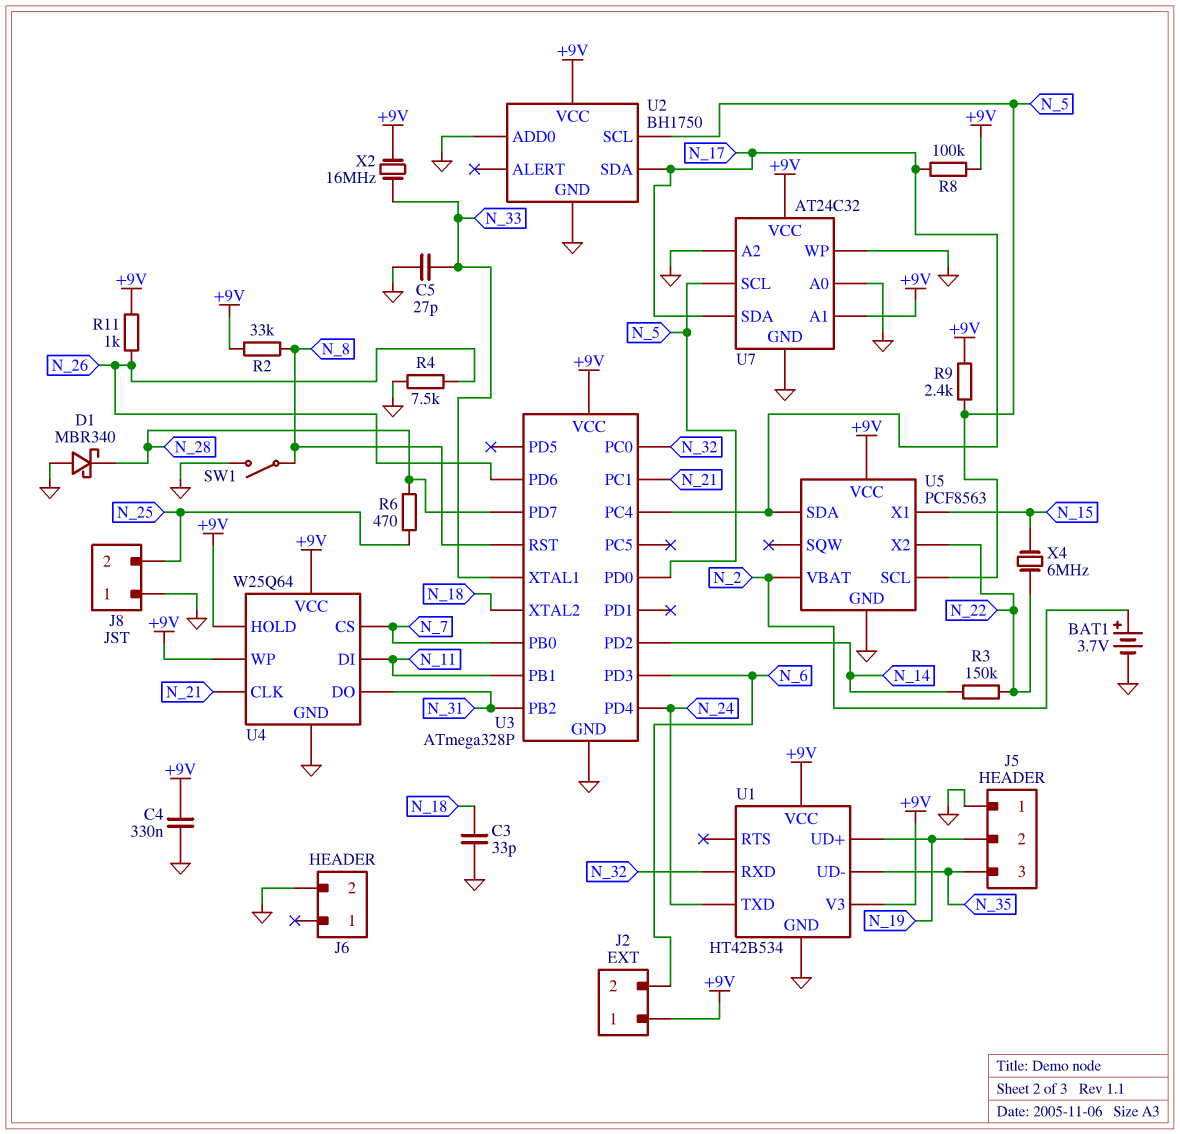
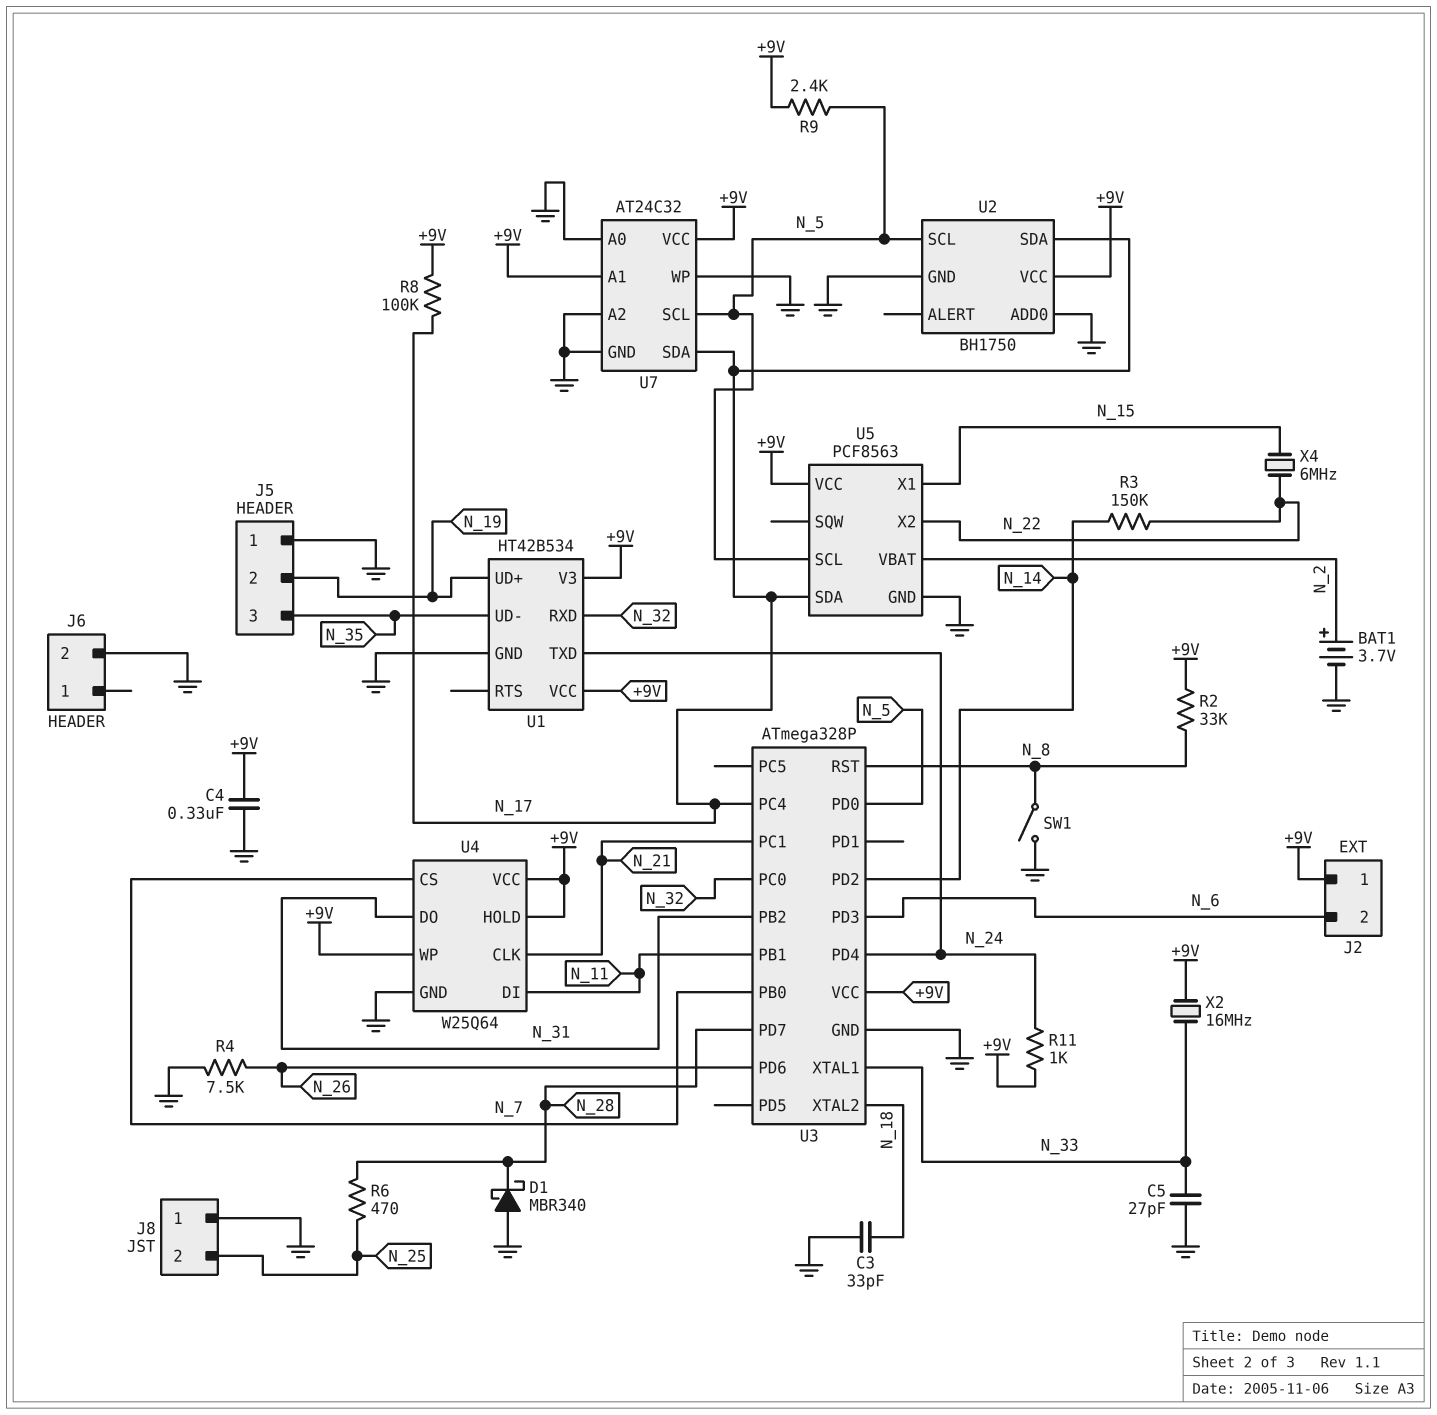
R11: 1k (+9V, N_26) -> 1k (+9V, N_24)

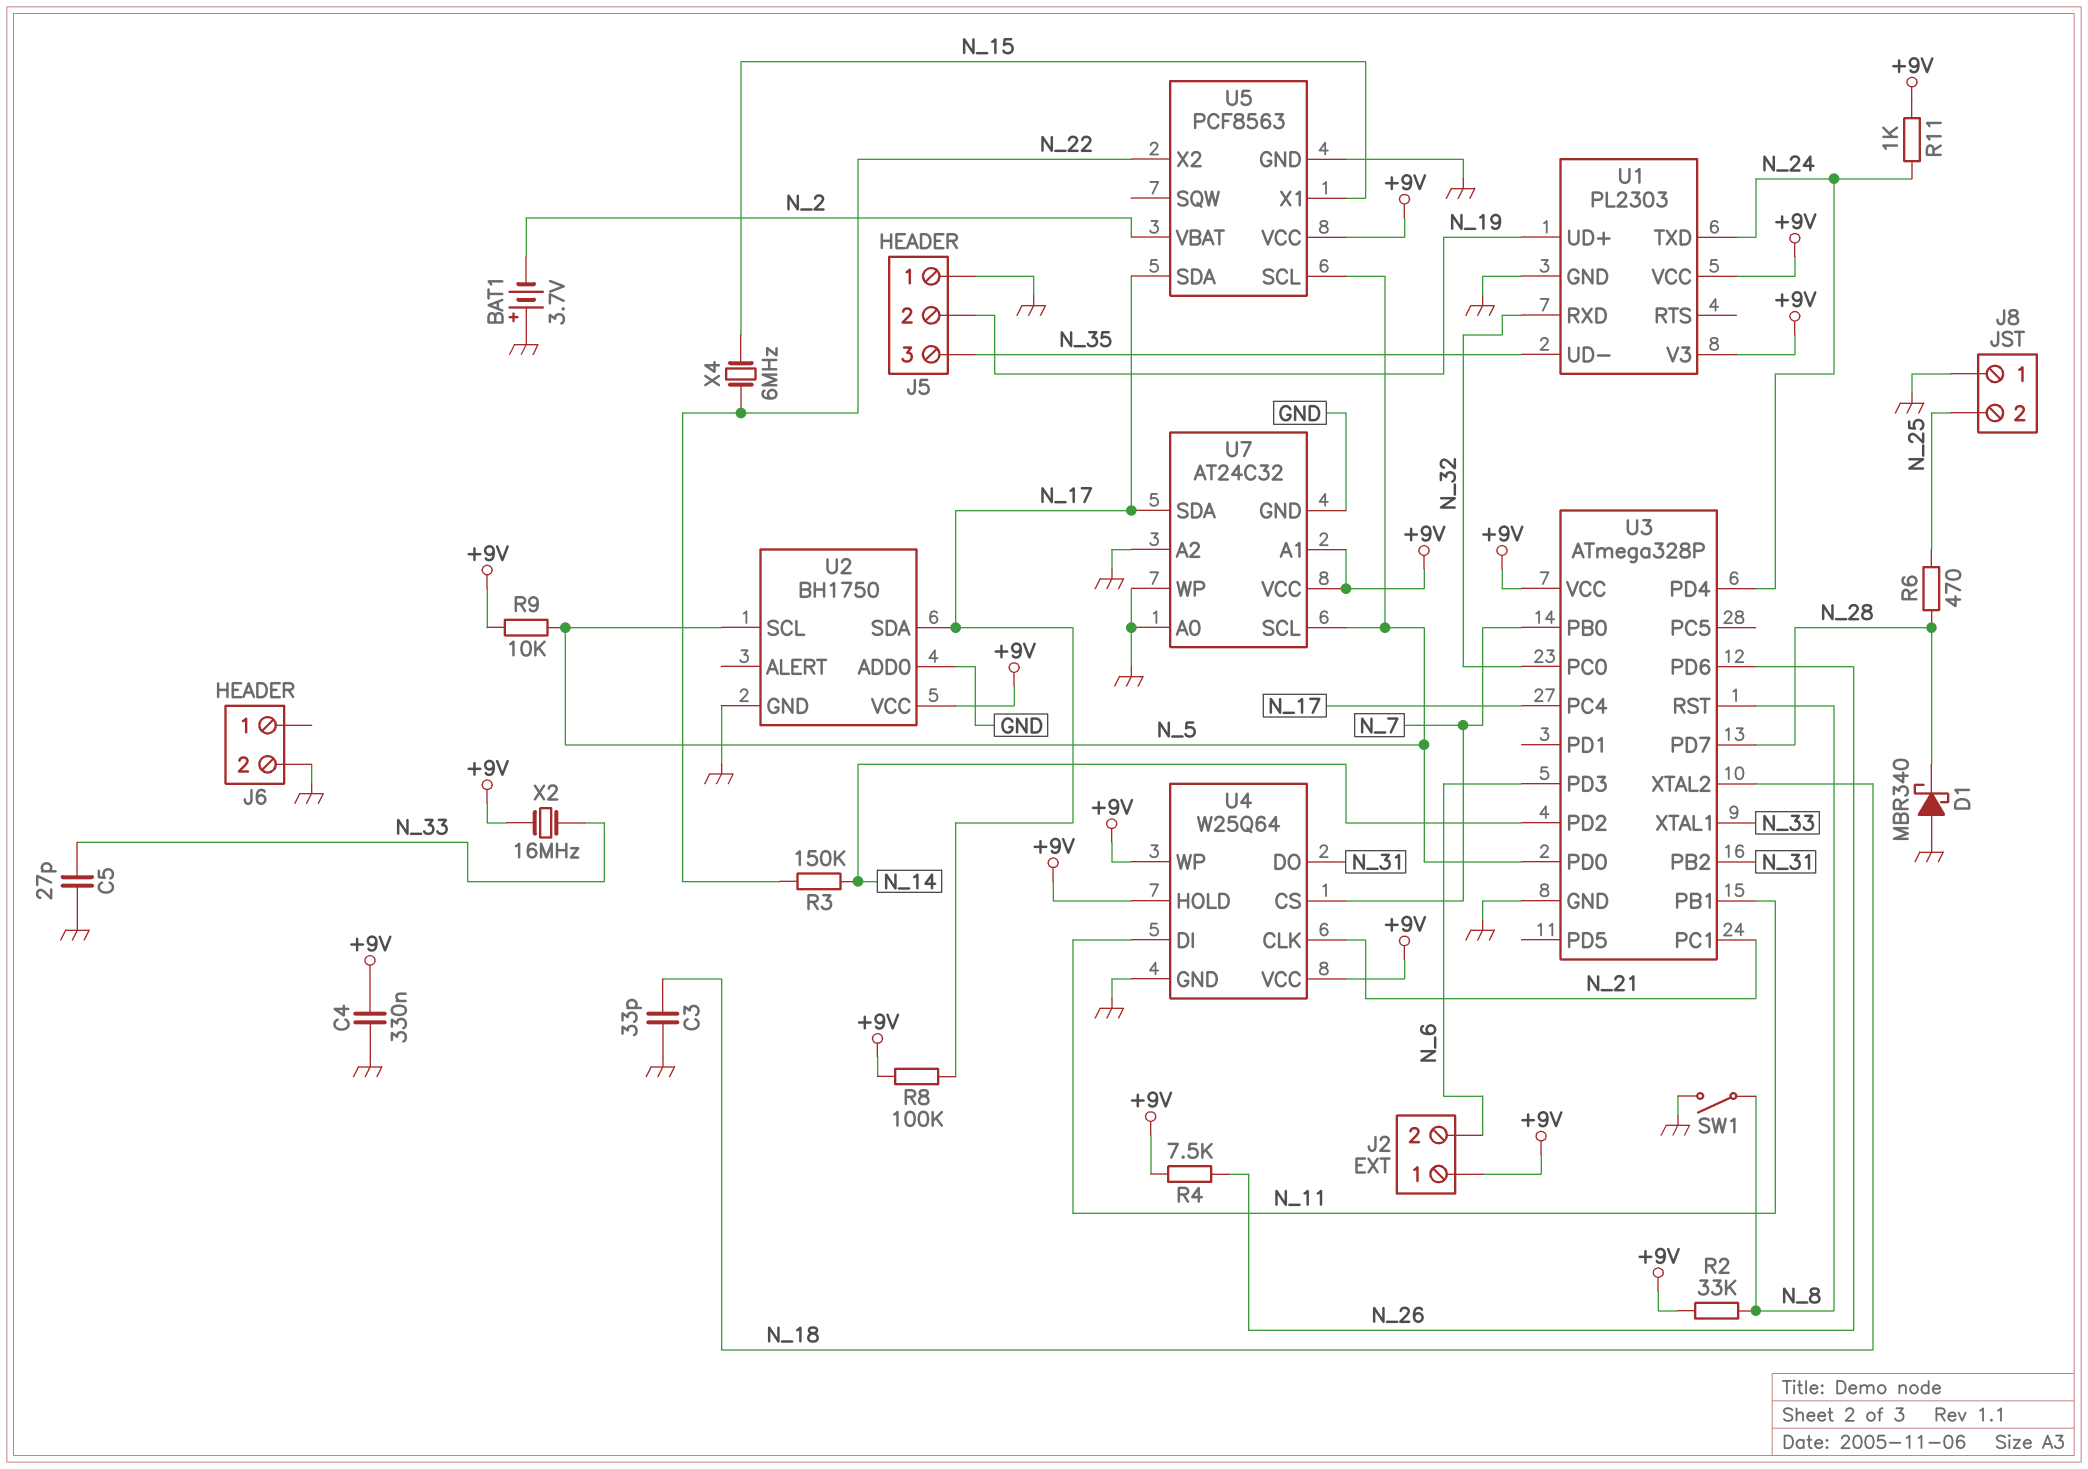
BAT1: 3.7V (plus N_2, minus GND) -> 3.7V (plus GND, minus N_2)
R4: 7.5k (GND, N_26) -> 7.5k (+9V, N_26)
R9: 2.4k (+9V, N_5) -> 10k (+9V, N_5)
U1: HT42B534 -> PL2303

